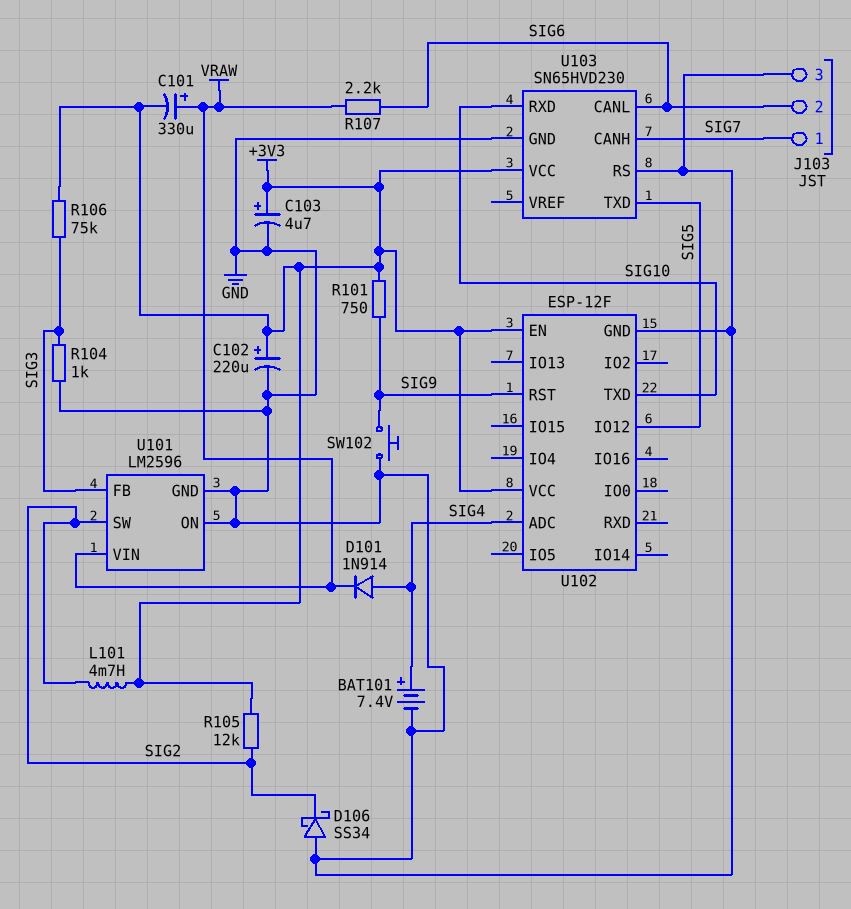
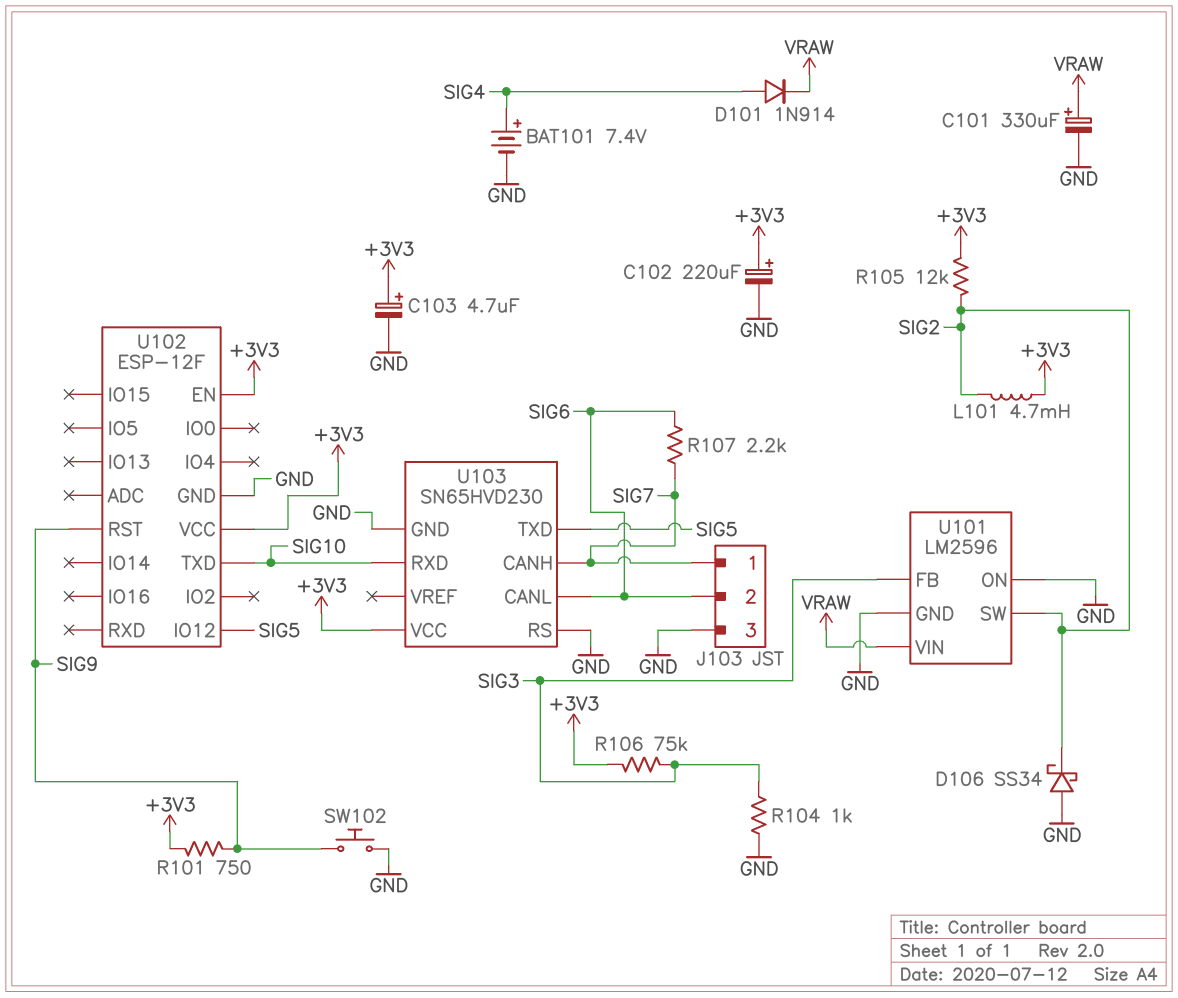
C101: 330uF (plus VRAW, minus +3V3) -> 330uF (plus VRAW, minus GND)
R107: 2.2k (SIG6, VRAW) -> 2.2k (SIG6, SIG7)
U102 pin ADC: SIG4 -> none

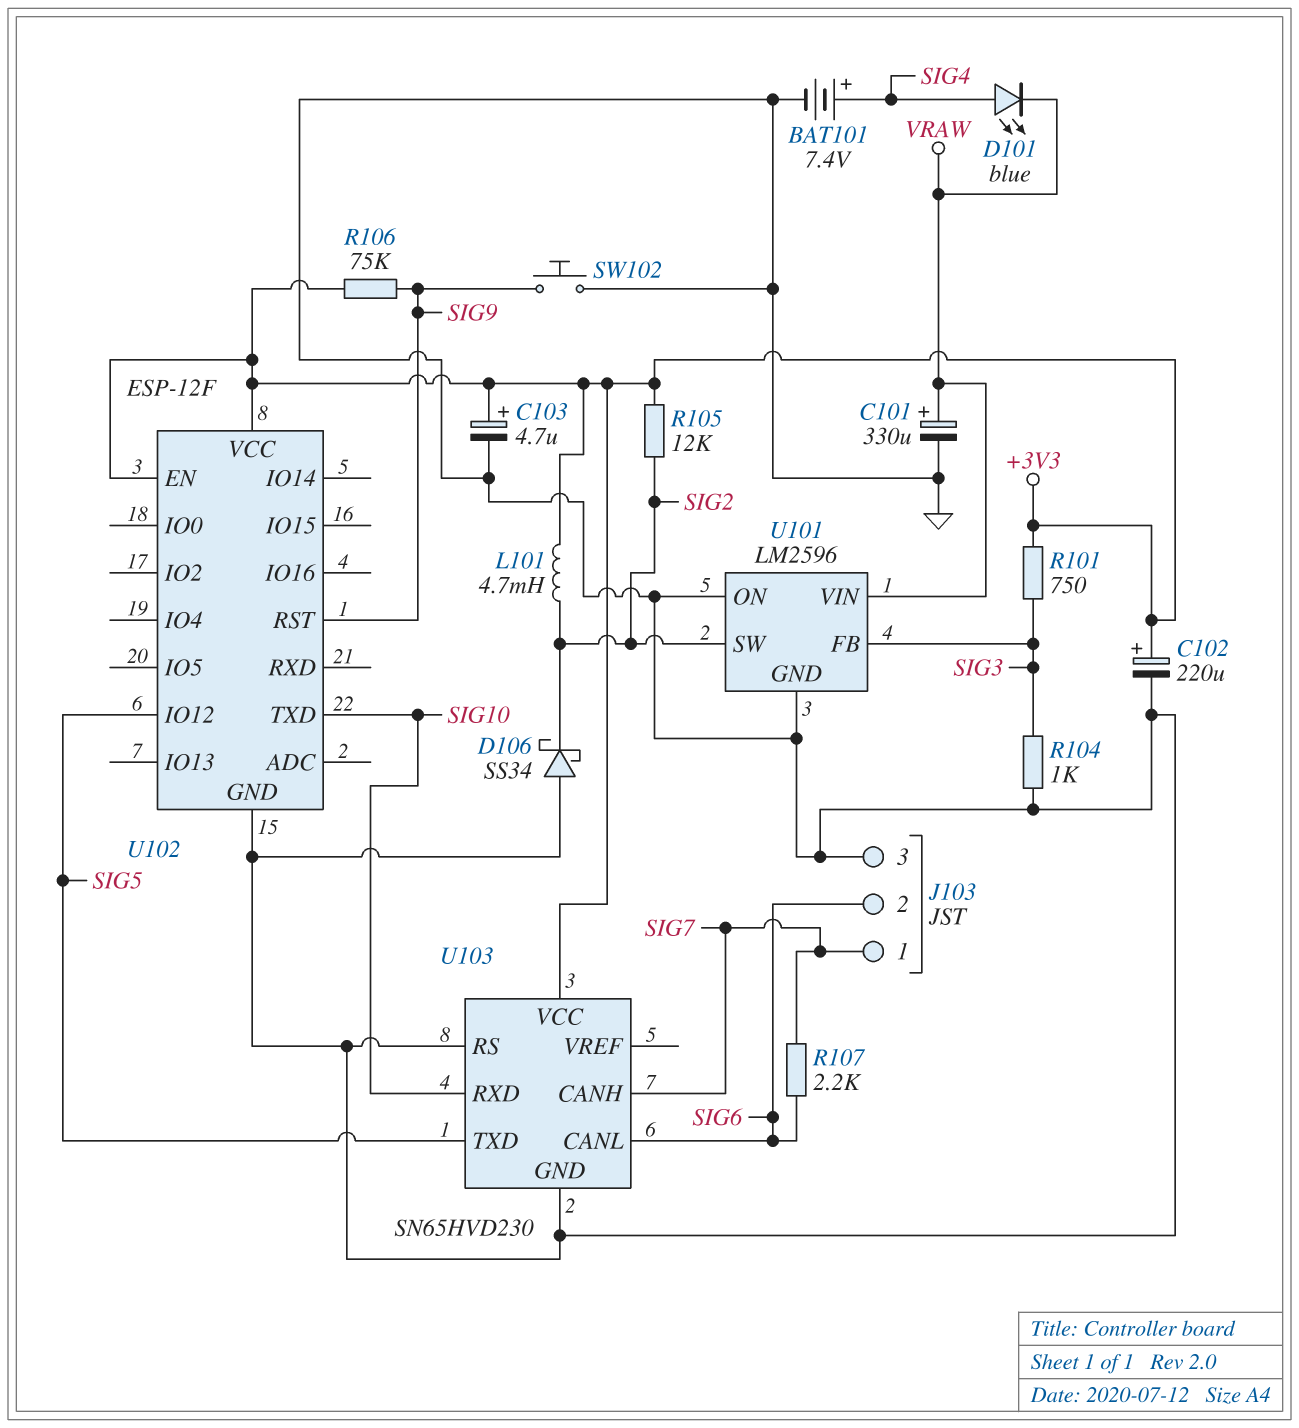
D101: diode 1N914 (A SIG4, K VRAW) -> LED blue (A SIG4, K VRAW)
R101: 750 (+3V3, SIG9) -> 750 (+3V3, SIG3)
R106: 75k (+3V3, SIG3) -> 75k (+3V3, SIG9)

